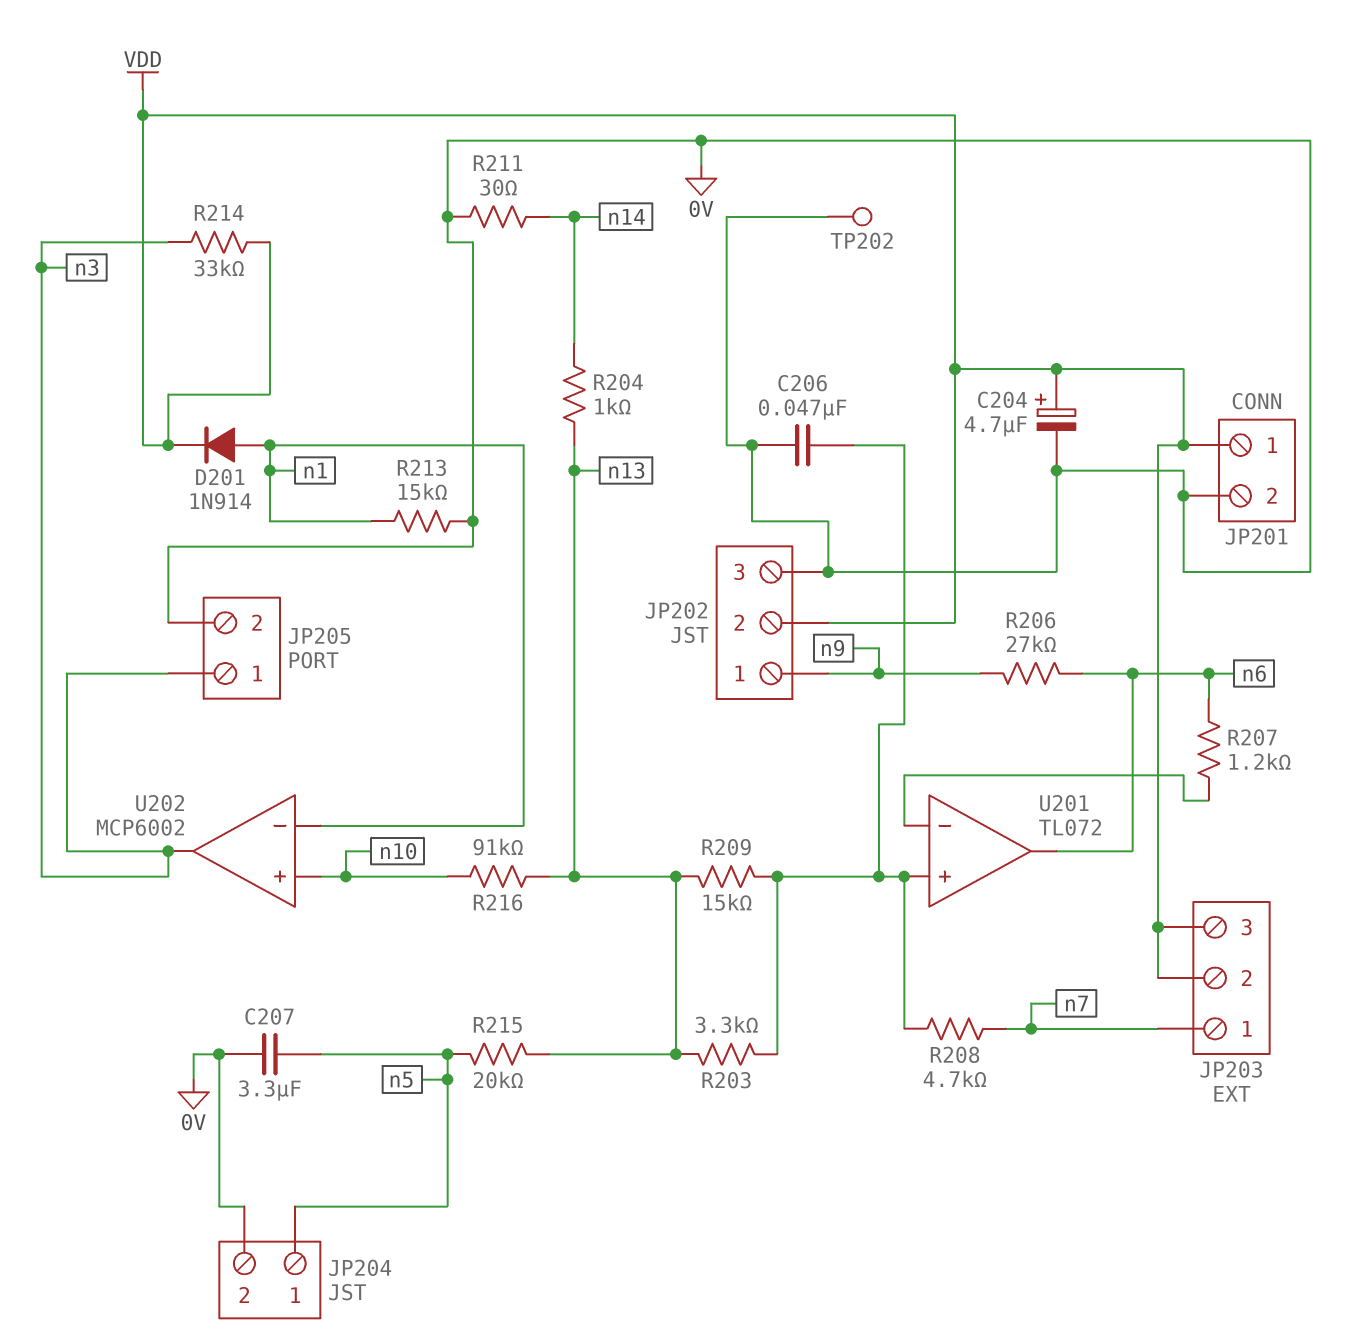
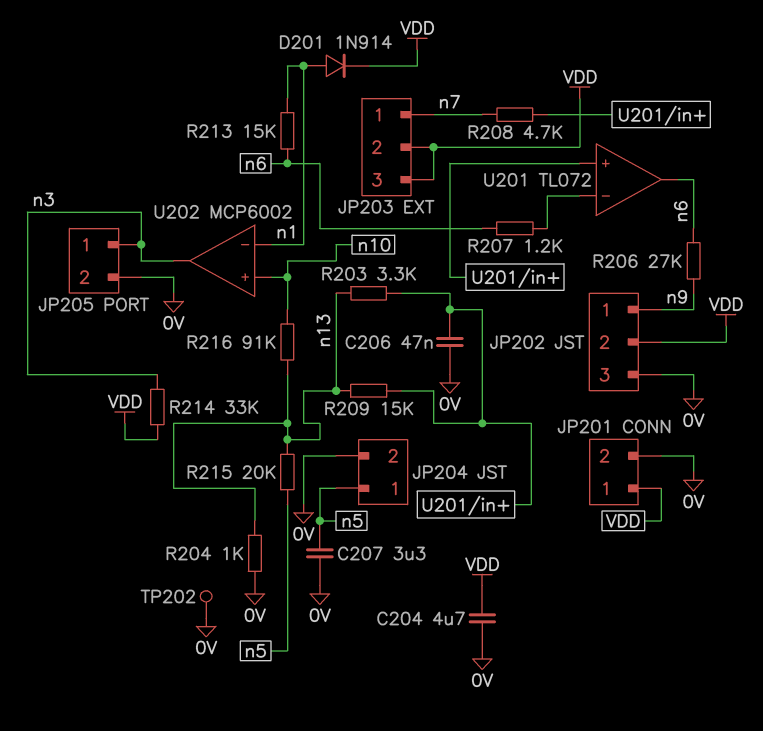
C204: 4.7uF (plus VDD, minus 0V) -> 4.7uF (0V, VDD)
R204: 1k (n13, n14) -> 1k (0V, n13)
R211: 30 (0V, n14) -> none
R213: 15k (0V, n1) -> 15k (n1, n6)

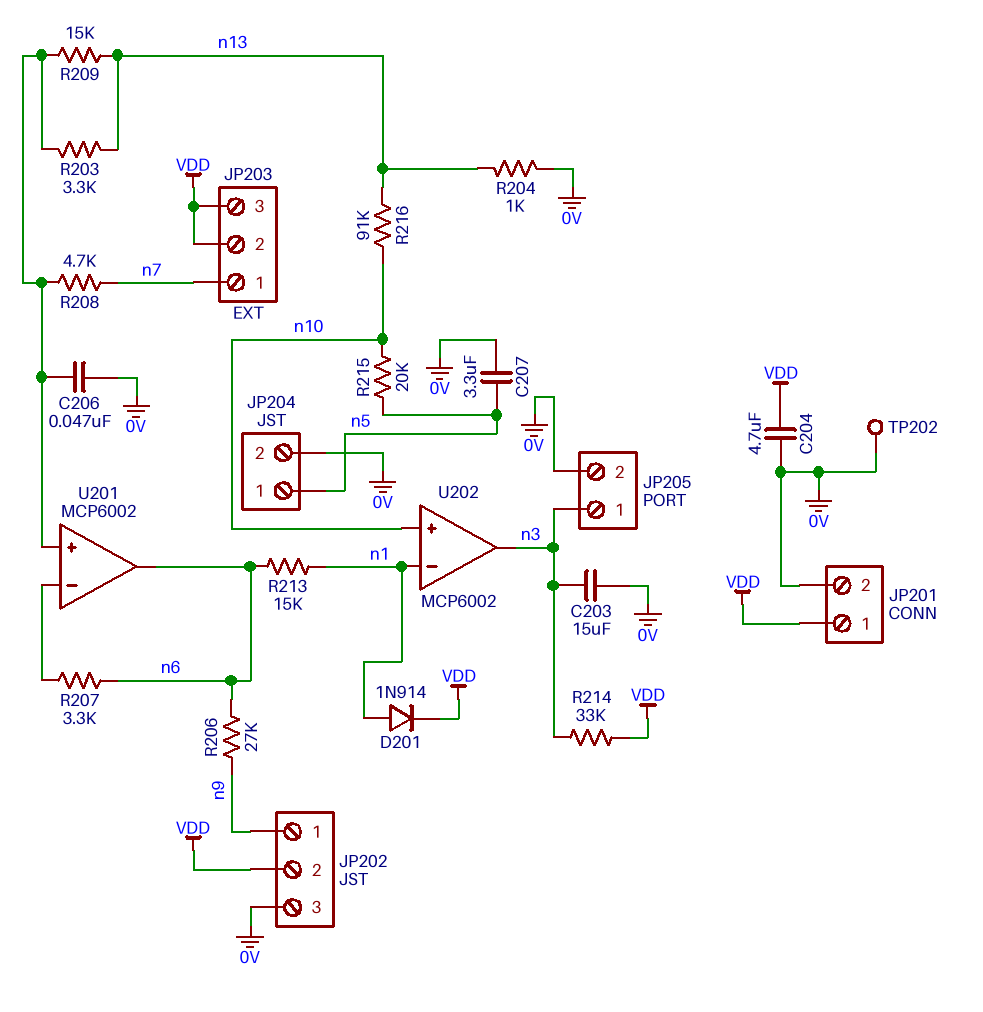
C203: none -> 15uF (0V, n3)
R207: 1.2k (U201/in-, n6) -> 3.3k (U201/in-, n6)
R215: 20k (n5, n13) -> 20k (n5, n10)
U201: TL072 -> MCP6002

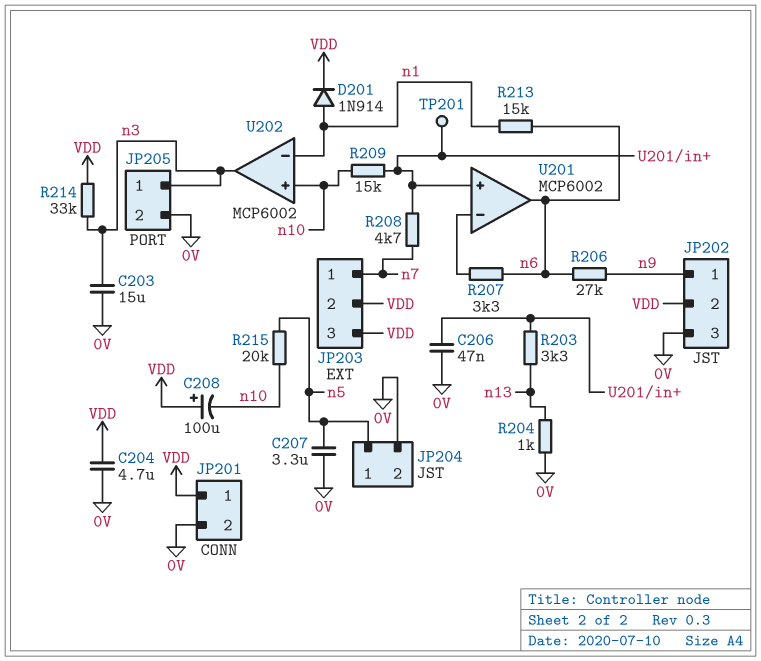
C208: none -> 100uF (plus VDD, minus n10)
R209: 15k (U201/in+, n13) -> 15k (U201/in+, n10)
R216: 91k (n10, n13) -> none
TP201: none -> test point (U201/in+)
TP202: test point (0V) -> none

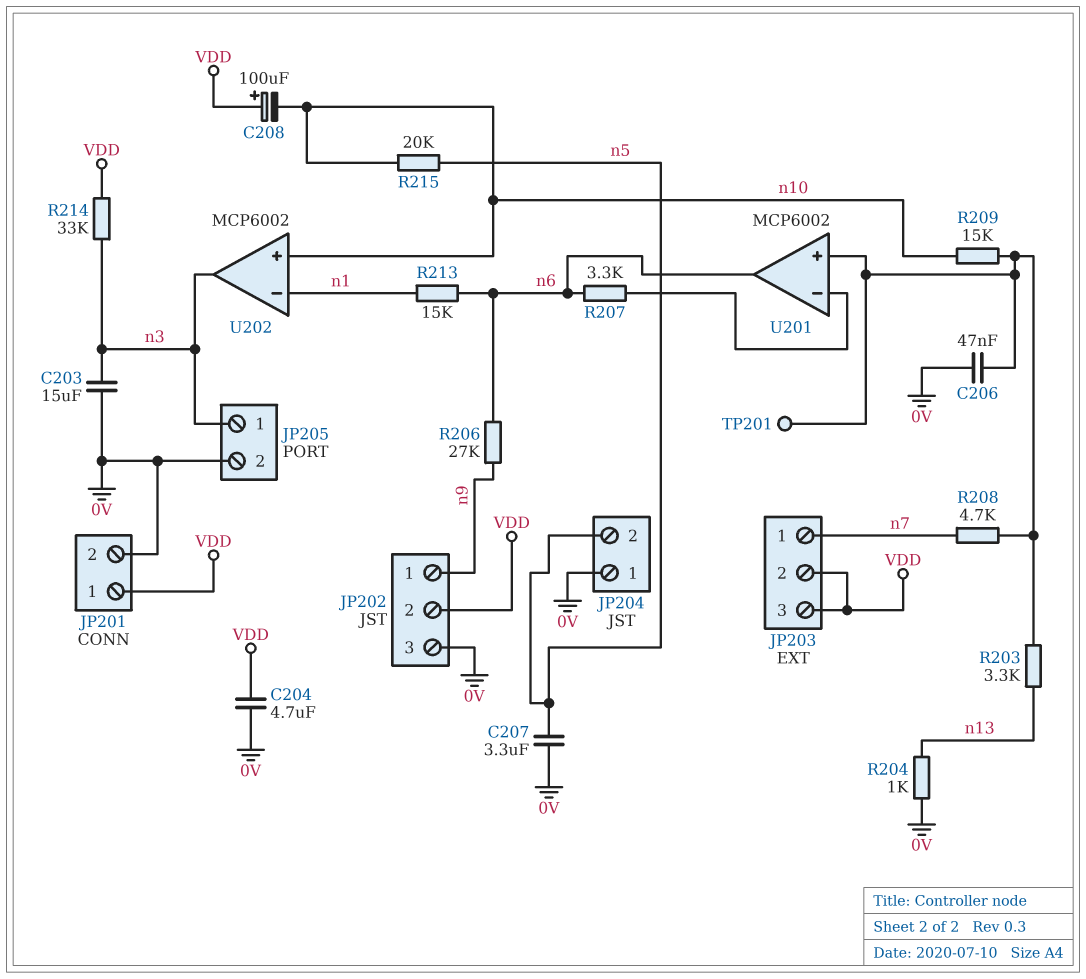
D201: diode 1N914 (A n1, K VDD) -> none
JP204 pin 1: n5 -> 0V
JP204 pin 2: 0V -> n5

